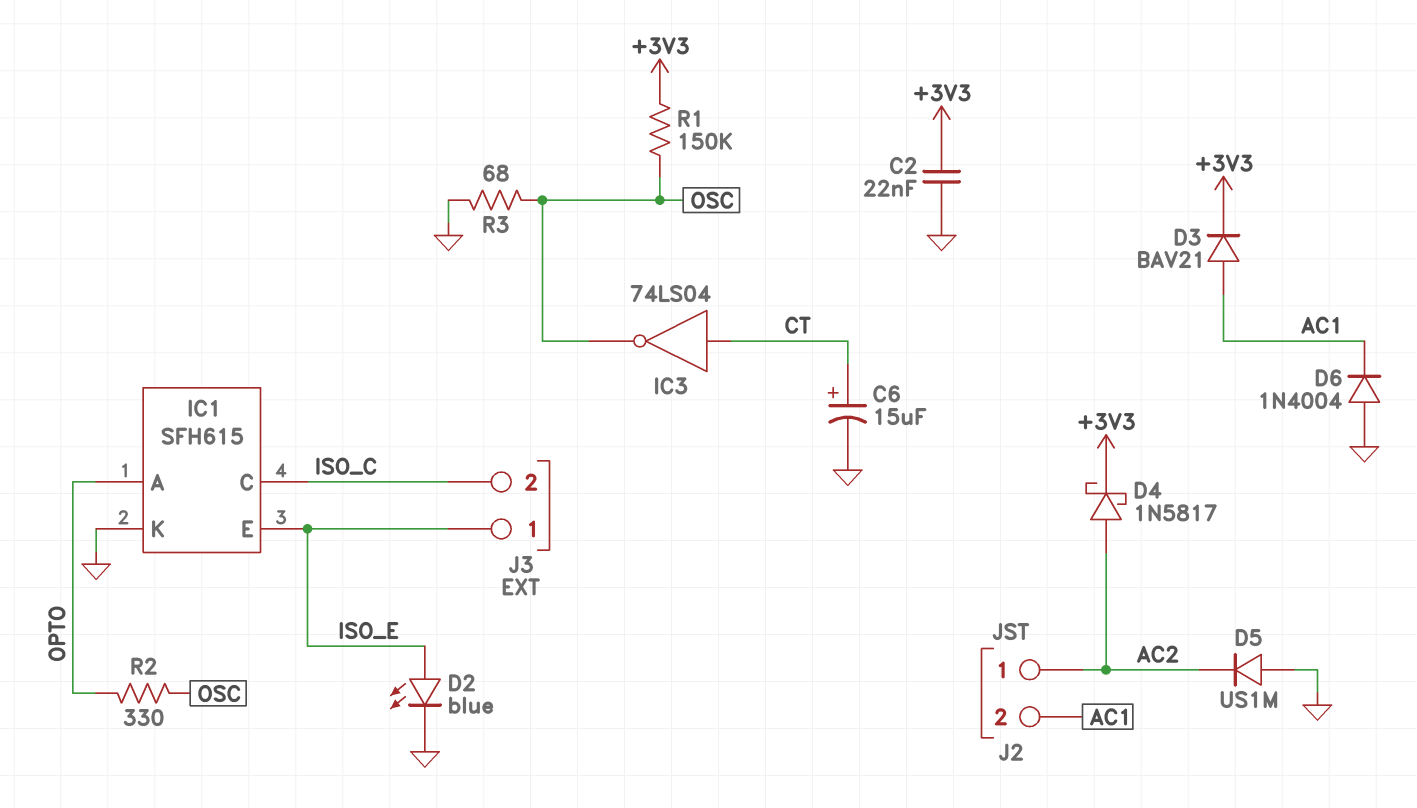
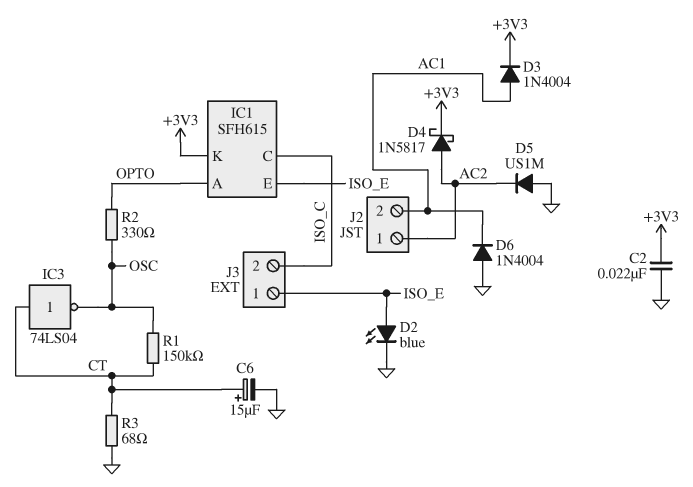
D3: diode BAV21 (A AC1, K +3V3) -> diode 1N4004 (A AC1, K +3V3)
IC1 pin K: GND -> +3V3
R1: 150k (+3V3, OSC) -> 150k (CT, OSC)
R3: 68 (GND, OSC) -> 68 (CT, GND)

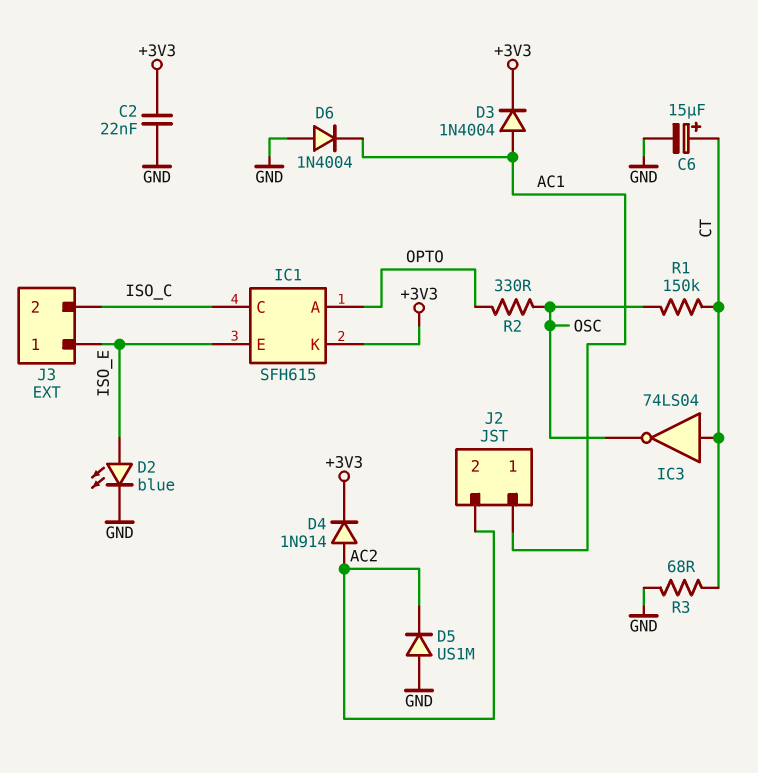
D4: schottky 1N5817 (A AC2, K +3V3) -> diode 1N914 (A AC2, K +3V3)
J2 pin 1: AC2 -> AC1
J2 pin 2: AC1 -> AC2

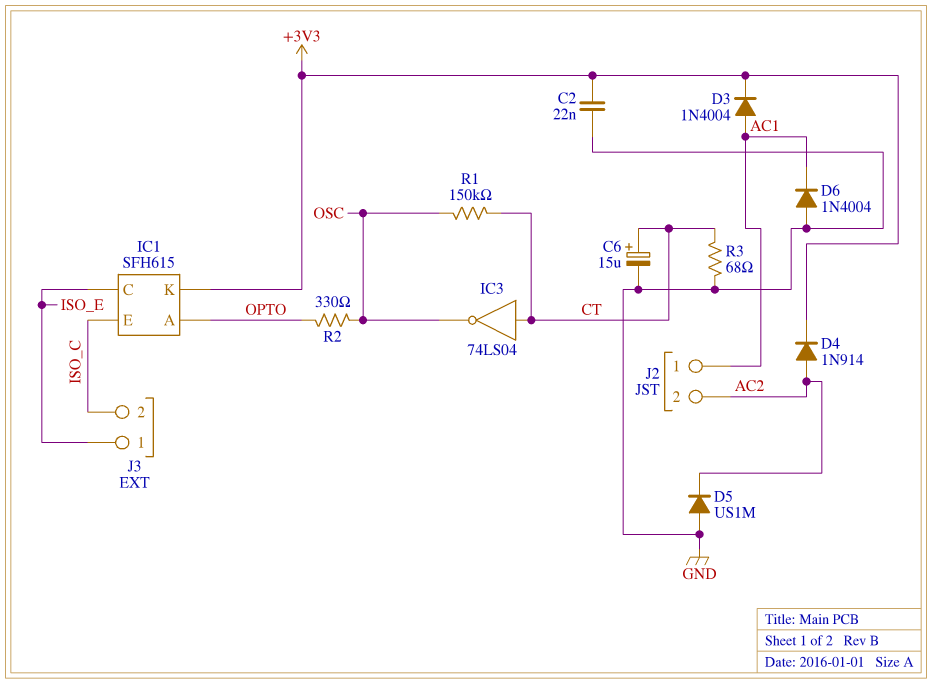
D2: LED blue (A ISO_E, K GND) -> none
IC1 pin C: ISO_C -> ISO_E
IC1 pin E: ISO_E -> ISO_C

